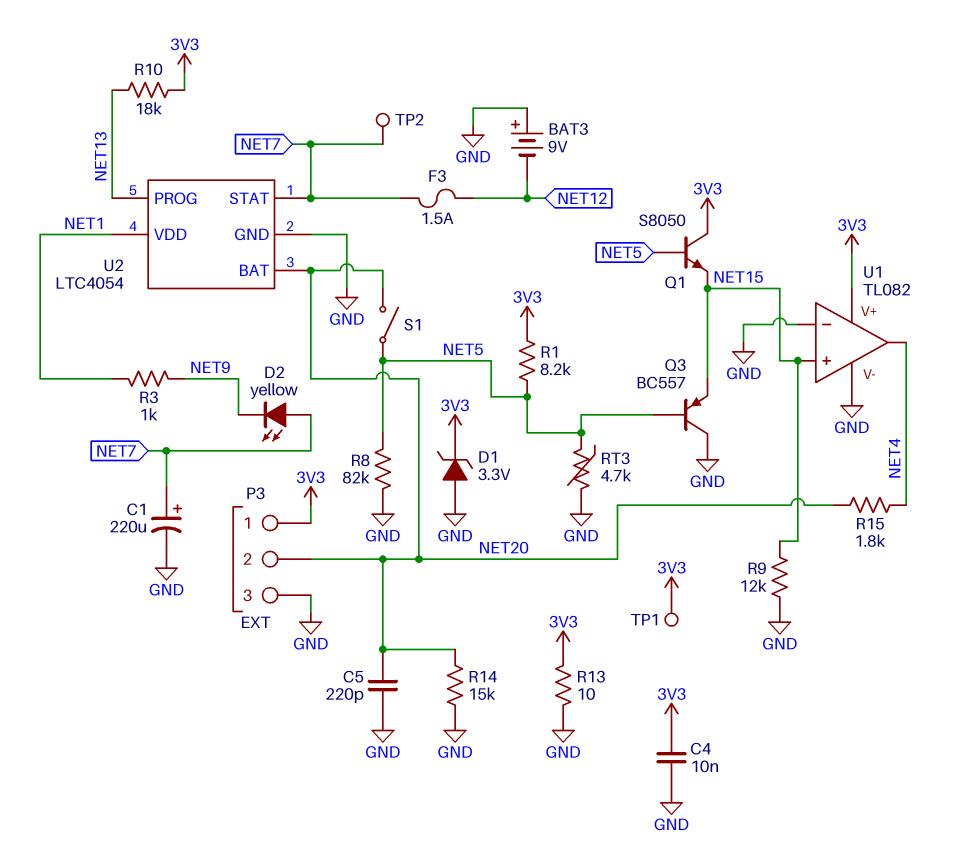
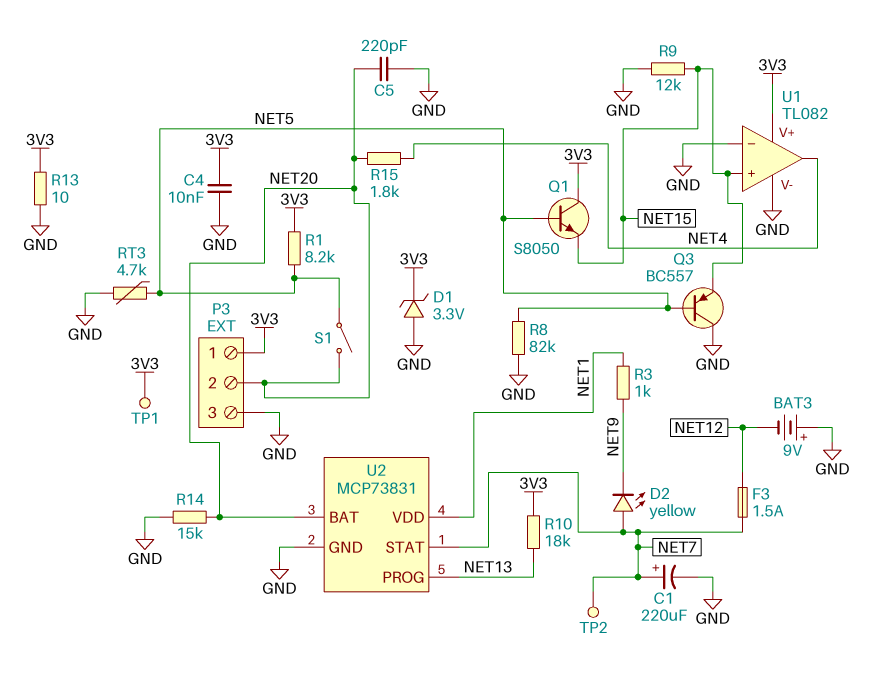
U2: LTC4054 -> MCP73831

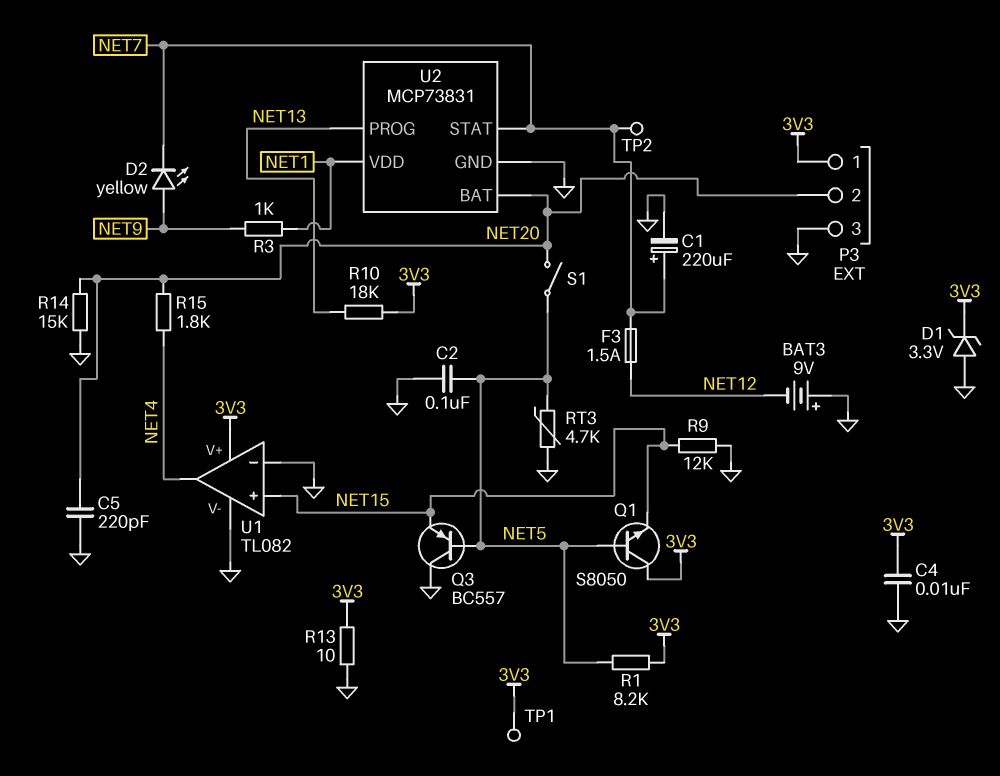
C2: none -> 100nF (GND, NET5)
D2: LED yellow (A NET7, K NET9) -> LED yellow (A NET9, K NET7)
R8: 82k (GND, NET5) -> none

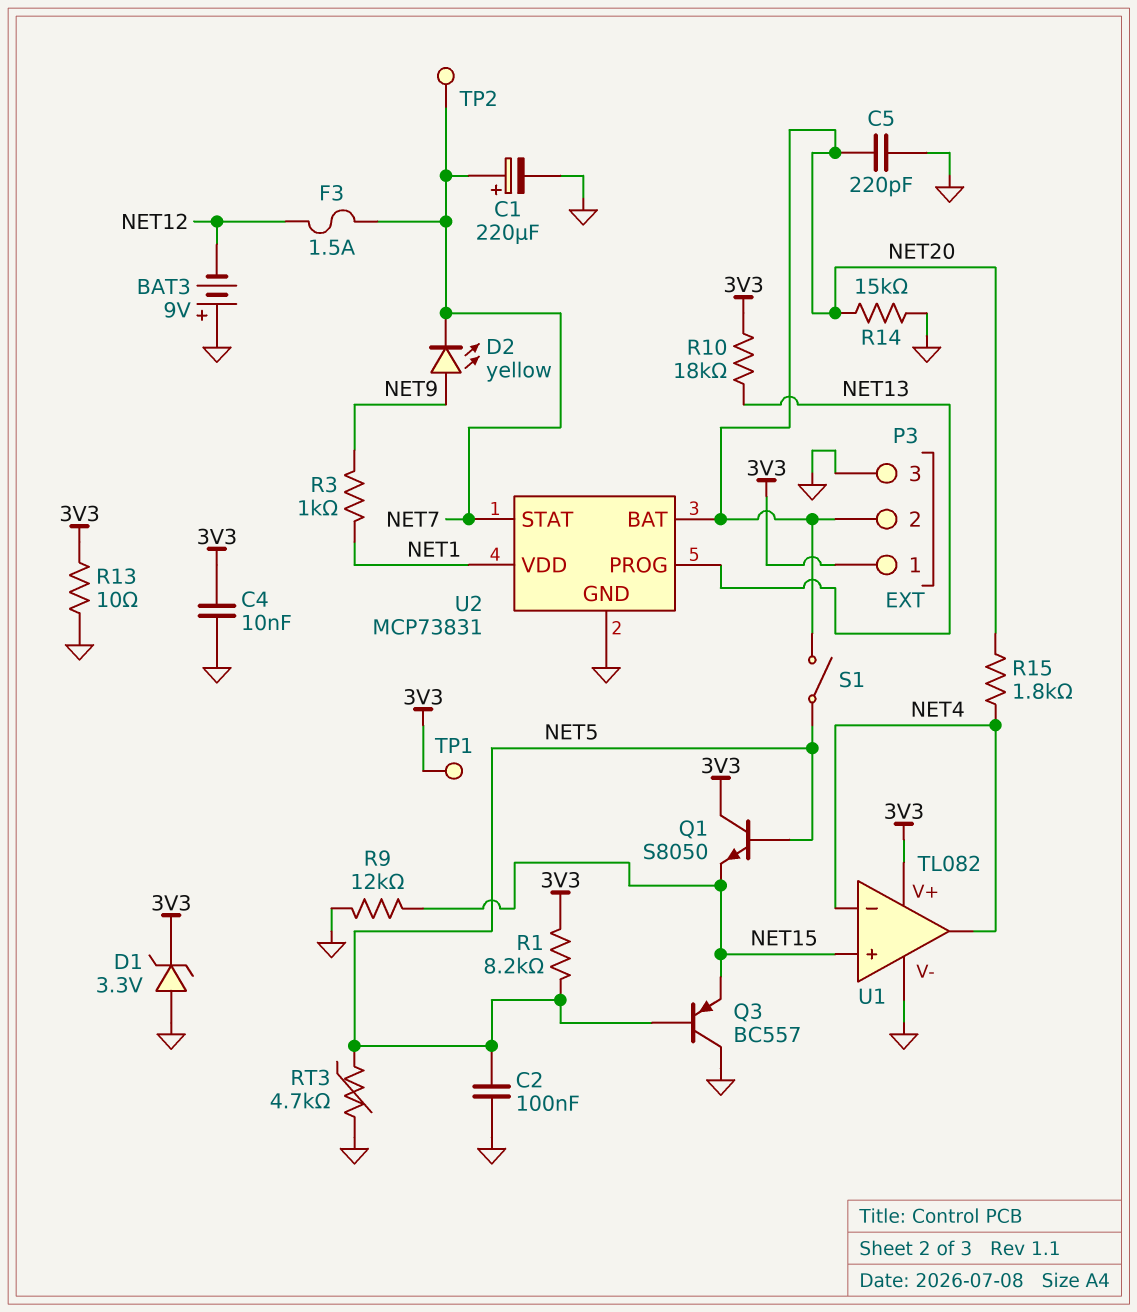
U1 pin in-: GND -> NET4

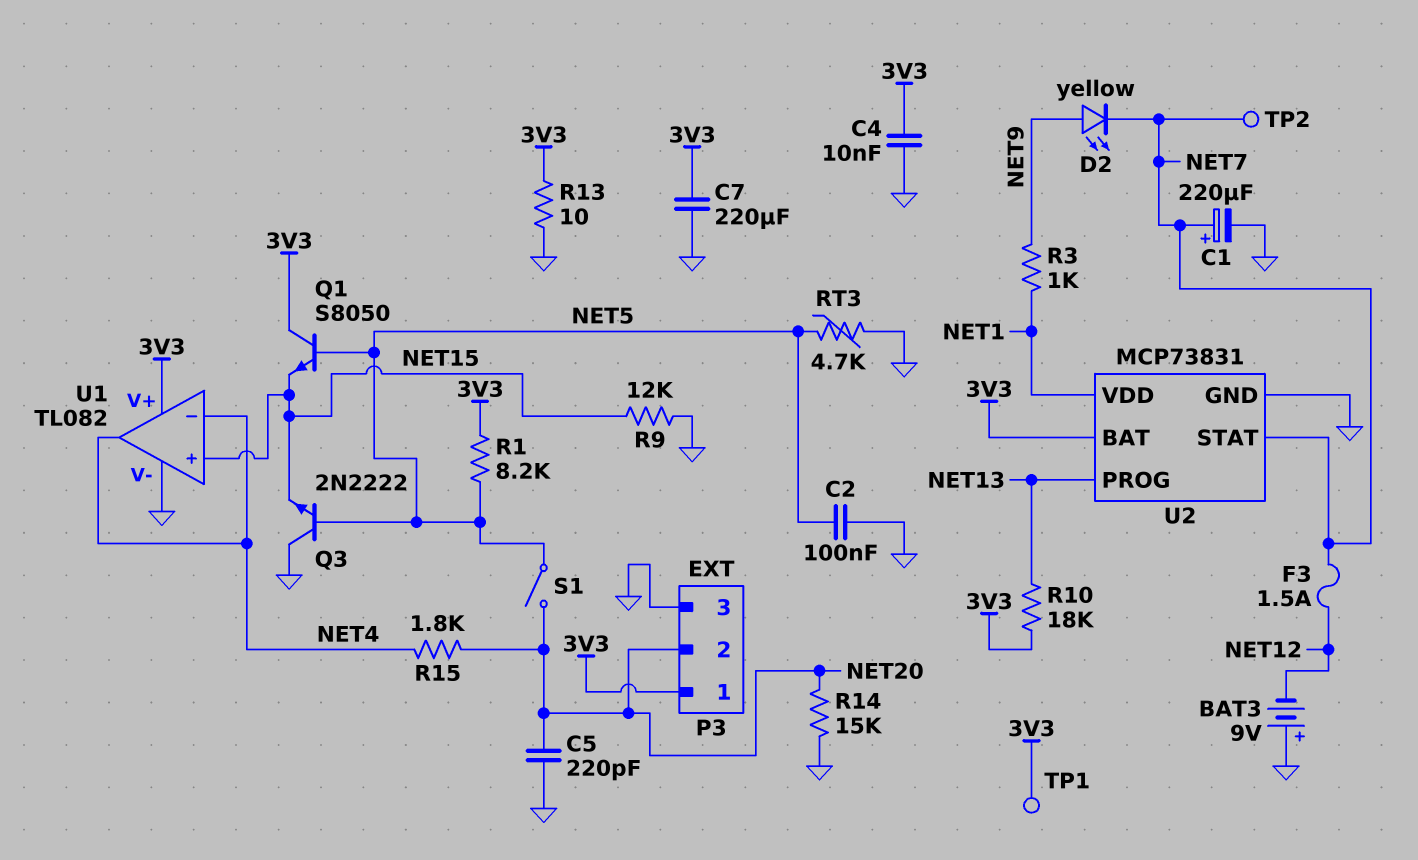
C7: none -> 220uF (3V3, GND)
D1: zener 3.3V (A GND, K 3V3) -> none
Q3: PNP BC557 (B NET5, C GND, E NET15) -> NPN 2N2222 (B NET5, C GND, E NET15)
U2 pin BAT: NET20 -> 3V3

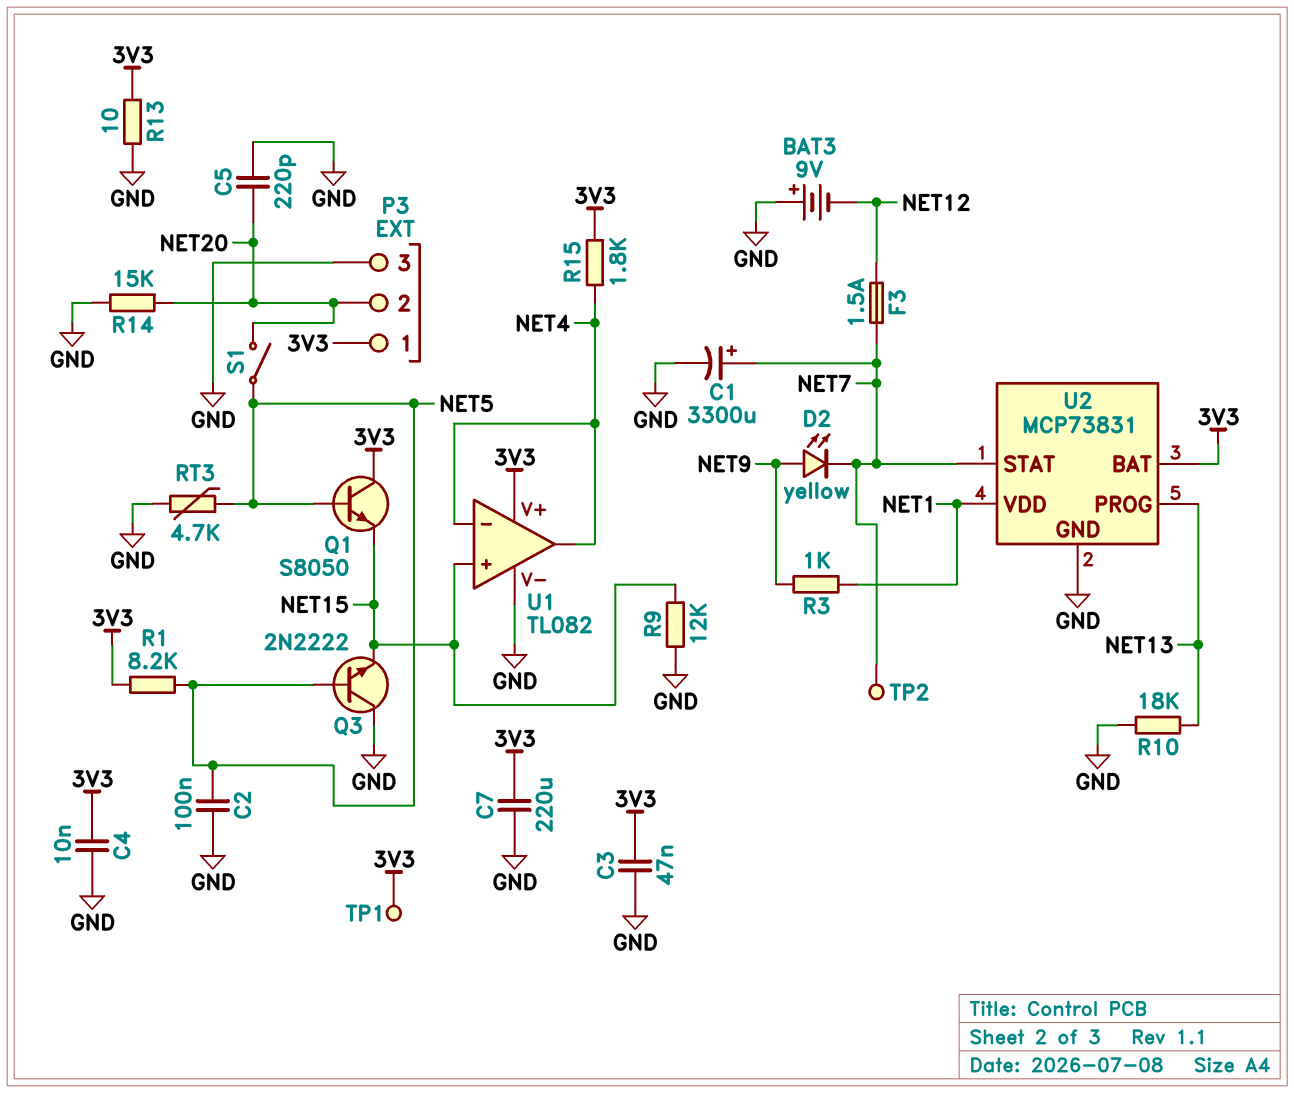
C1: 220uF (plus NET7, minus GND) -> 3300uF (plus NET7, minus GND)
C3: none -> 47nF (3V3, GND)
R10: 18k (3V3, NET13) -> 18k (GND, NET13)
R15: 1.8k (NET4, NET20) -> 1.8k (3V3, NET4)

